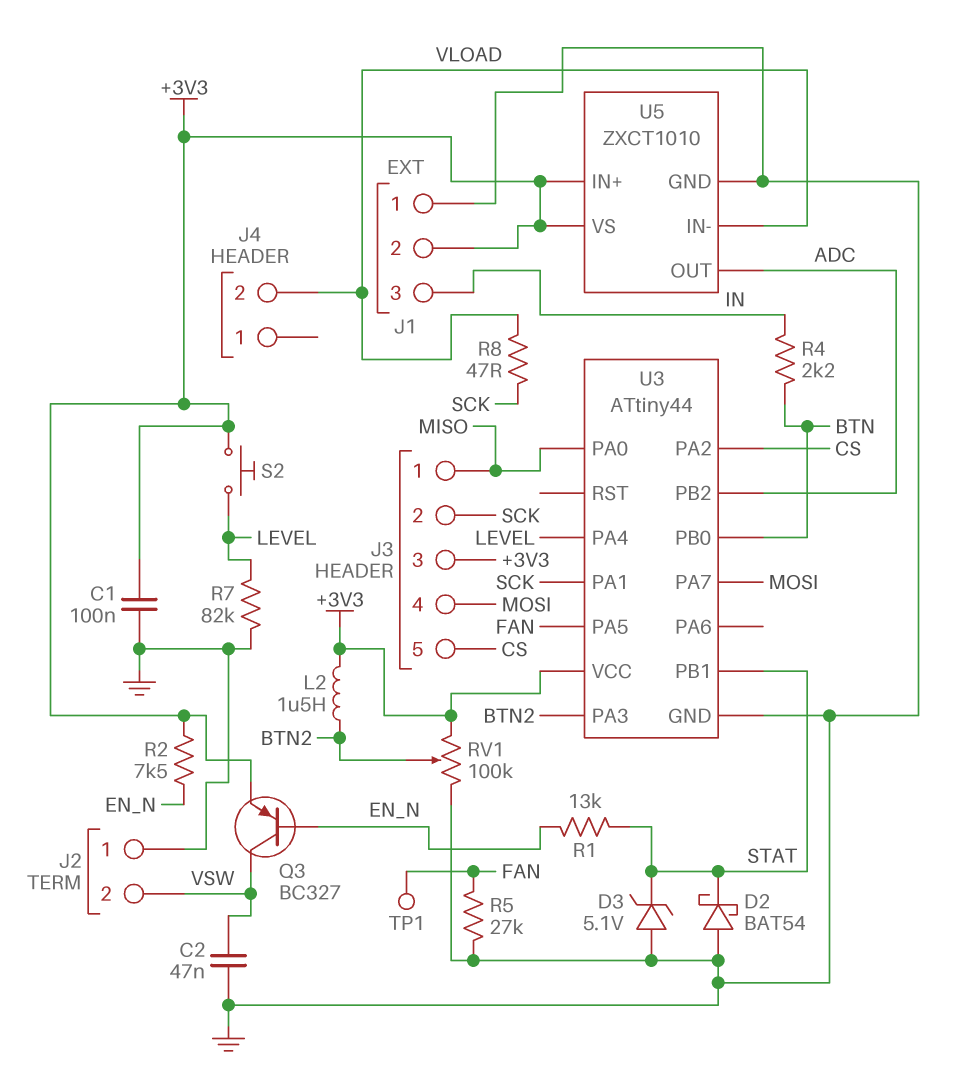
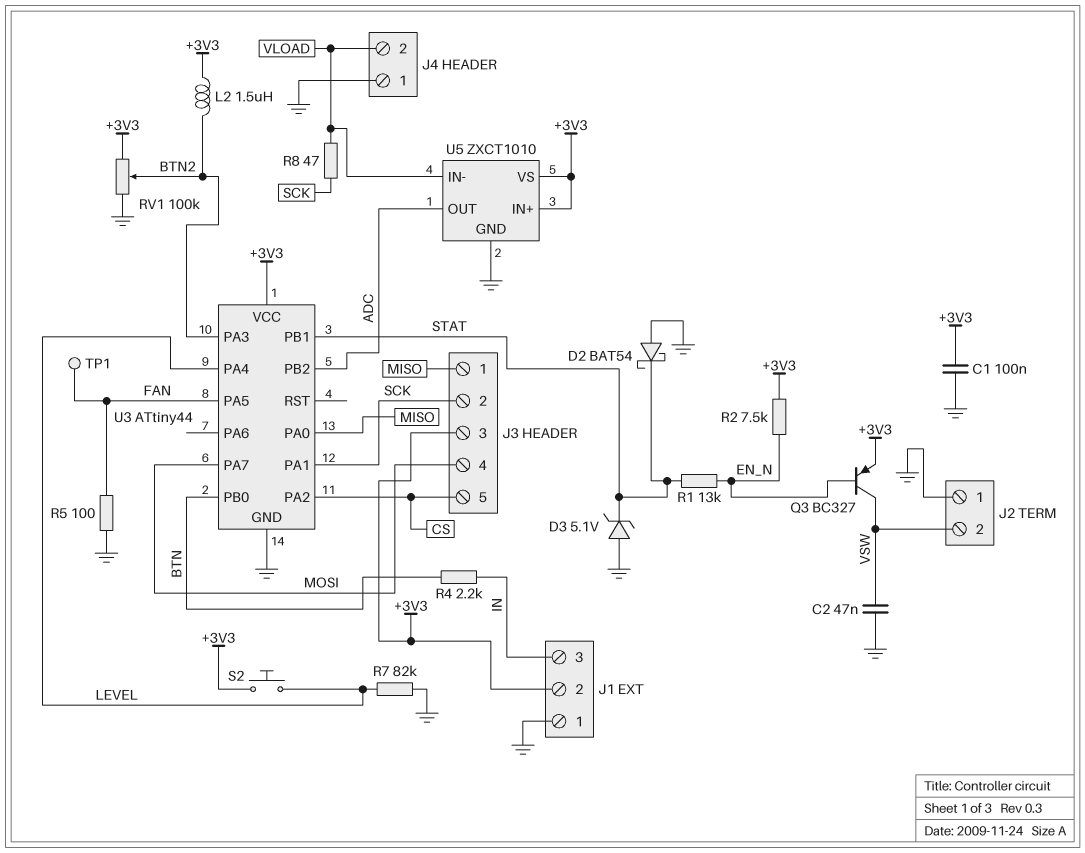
J4 pin 1: none -> GND
R5: 27k (FAN, GND) -> 100 (FAN, GND)

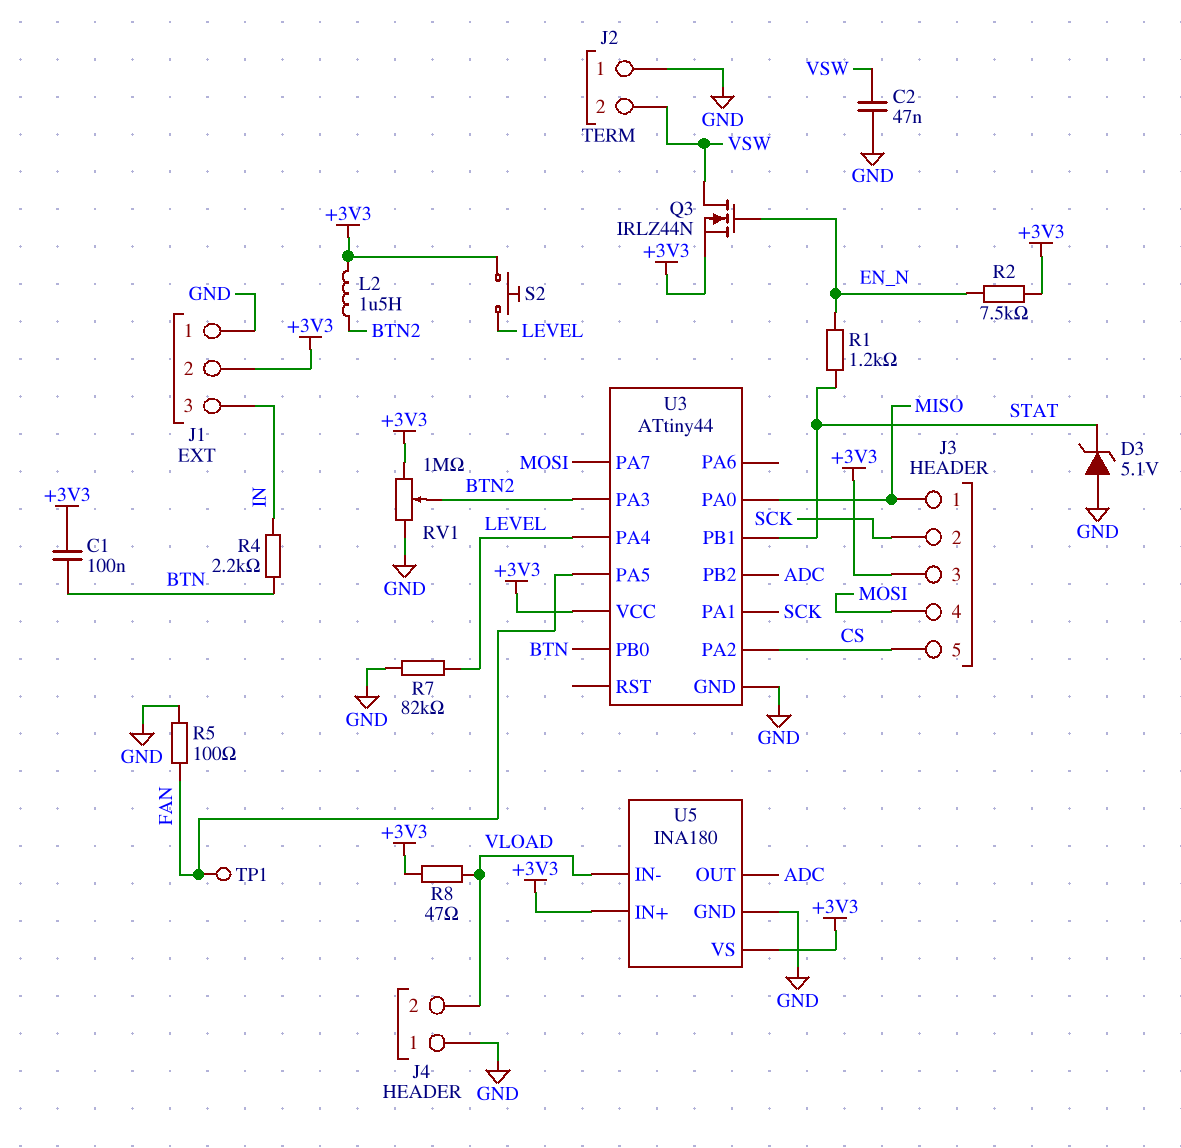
C1: 100nF (+3V3, GND) -> 100nF (+3V3, BTN)
D2: schottky BAT54 (A GND, K STAT) -> none
Q3: PNP BC327 (B EN_N, C VSW, E +3V3) -> NMOS IRLZ44N (G EN_N, D VSW, S +3V3)
R1: 13k (EN_N, STAT) -> 1.2k (EN_N, STAT)
R8: 47 (SCK, VLOAD) -> 47 (+3V3, VLOAD)
RV1: 100k (+3V3, GND, wiper BTN2) -> 1M (+3V3, GND, wiper BTN2)
U5: ZXCT1010 -> INA180

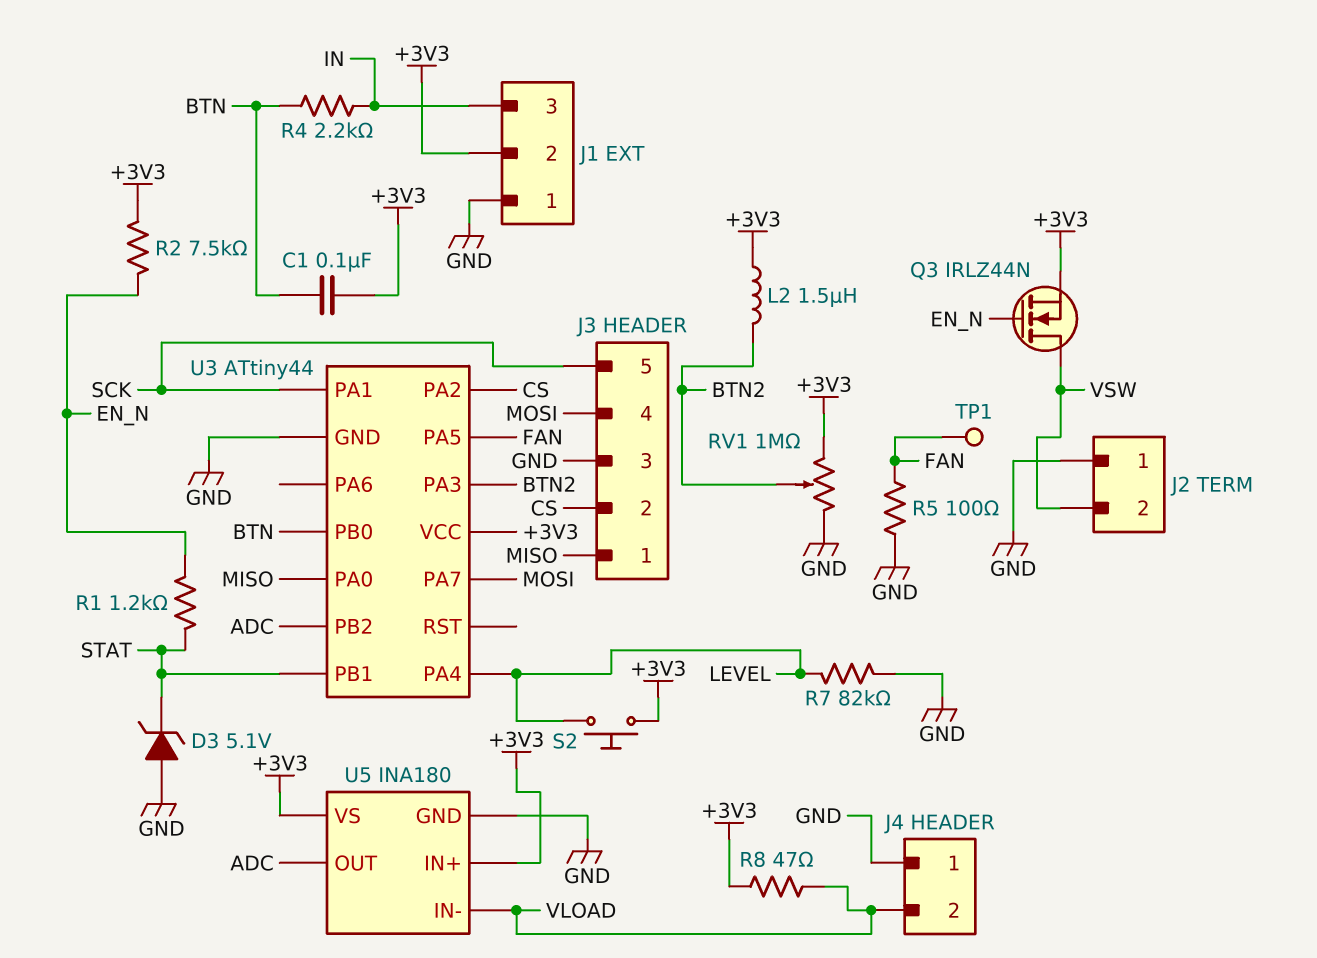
C2: 47nF (GND, VSW) -> none
J3 pin 2: SCK -> CS
J3 pin 3: +3V3 -> GND
J3 pin 5: CS -> SCK

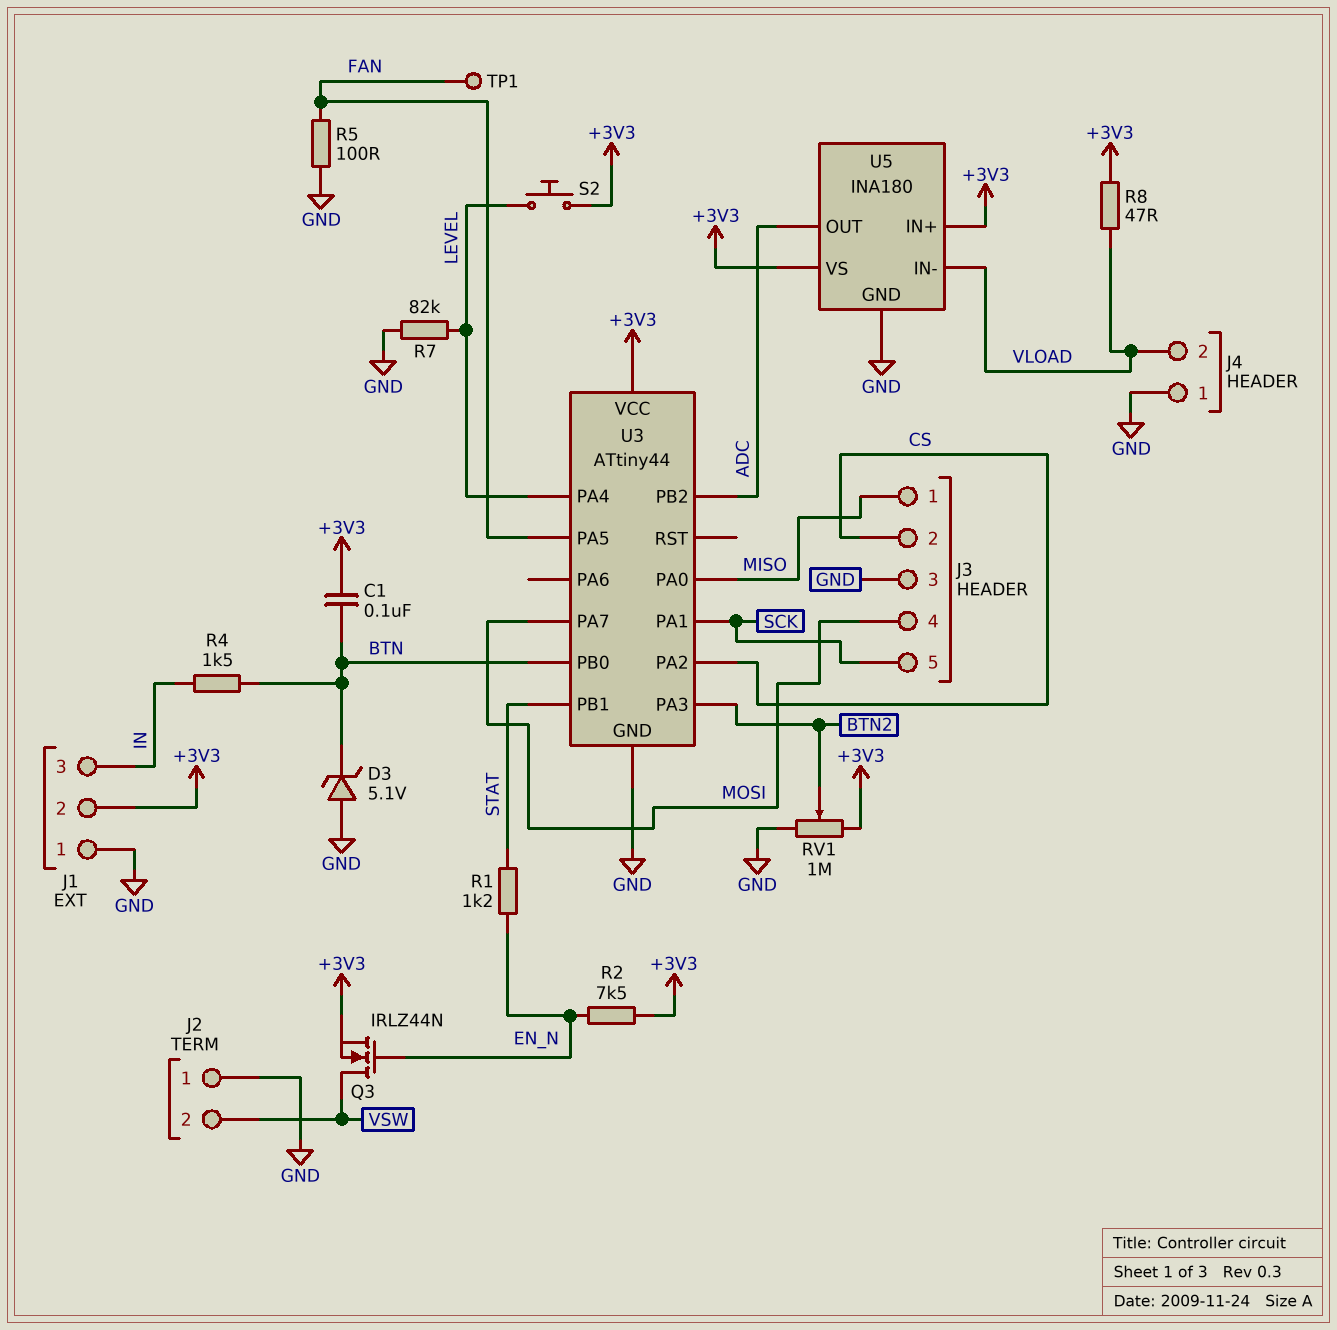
D3: zener 5.1V (A GND, K STAT) -> zener 5.1V (A GND, K BTN)
L2: 1.5uH (+3V3, BTN2) -> none
R4: 2.2k (BTN, IN) -> 1.5k (BTN, IN)

